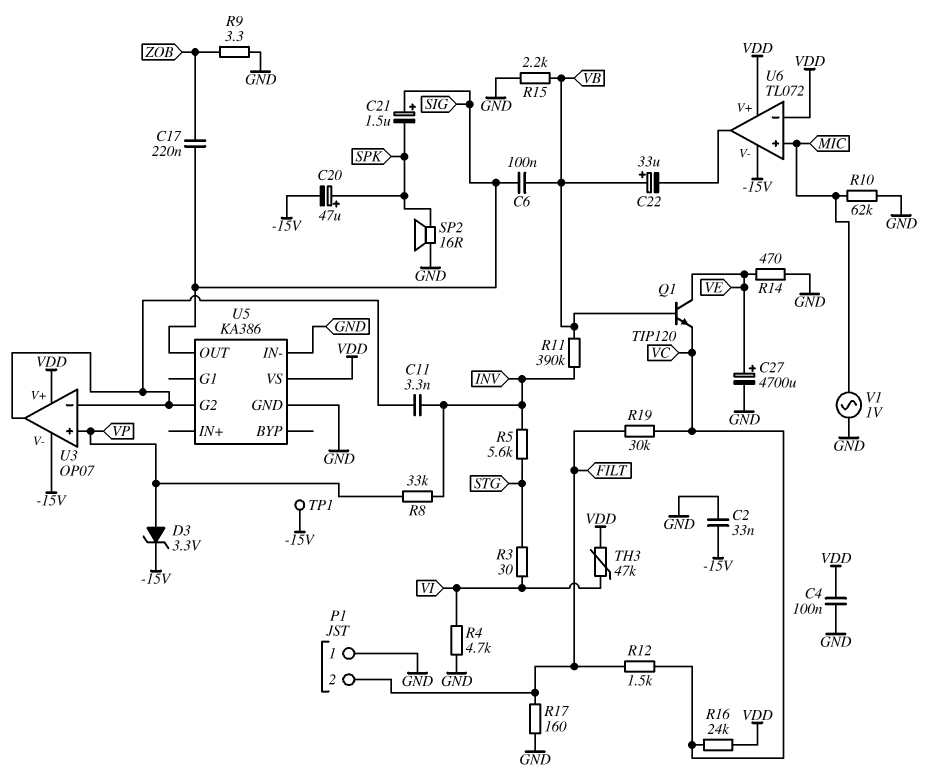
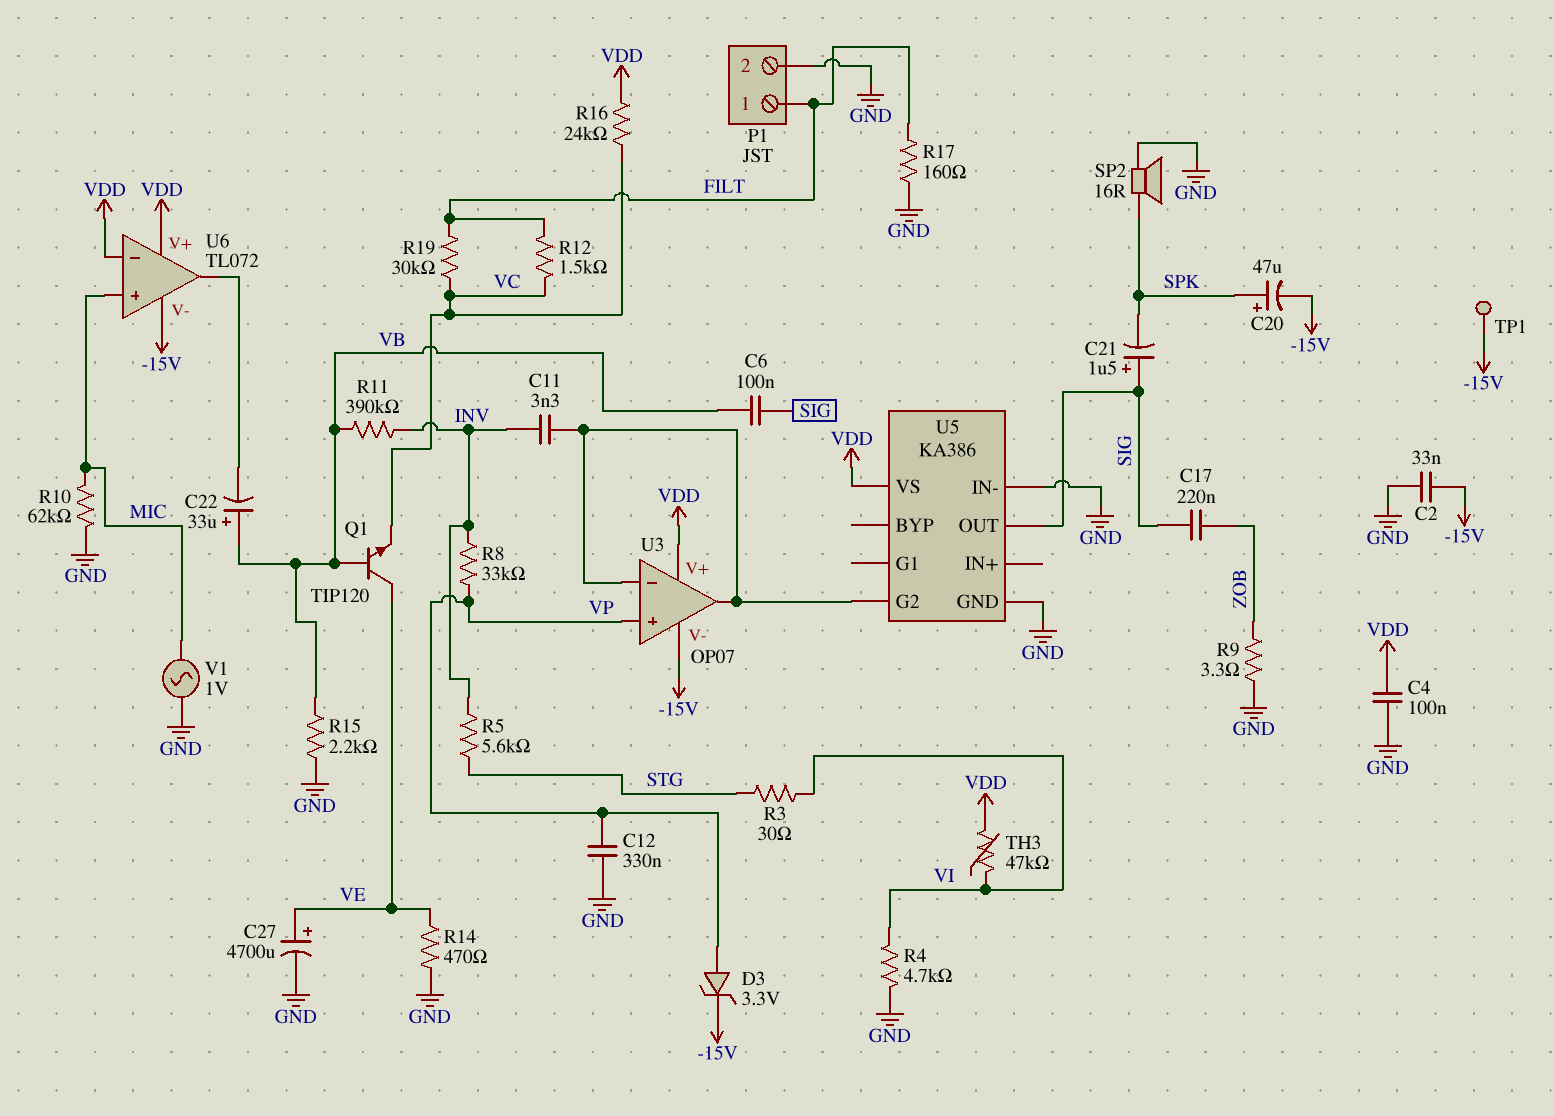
C12: none -> 330nF (GND, VP)
P1 pin 1: GND -> FILT
P1 pin 2: FILT -> GND

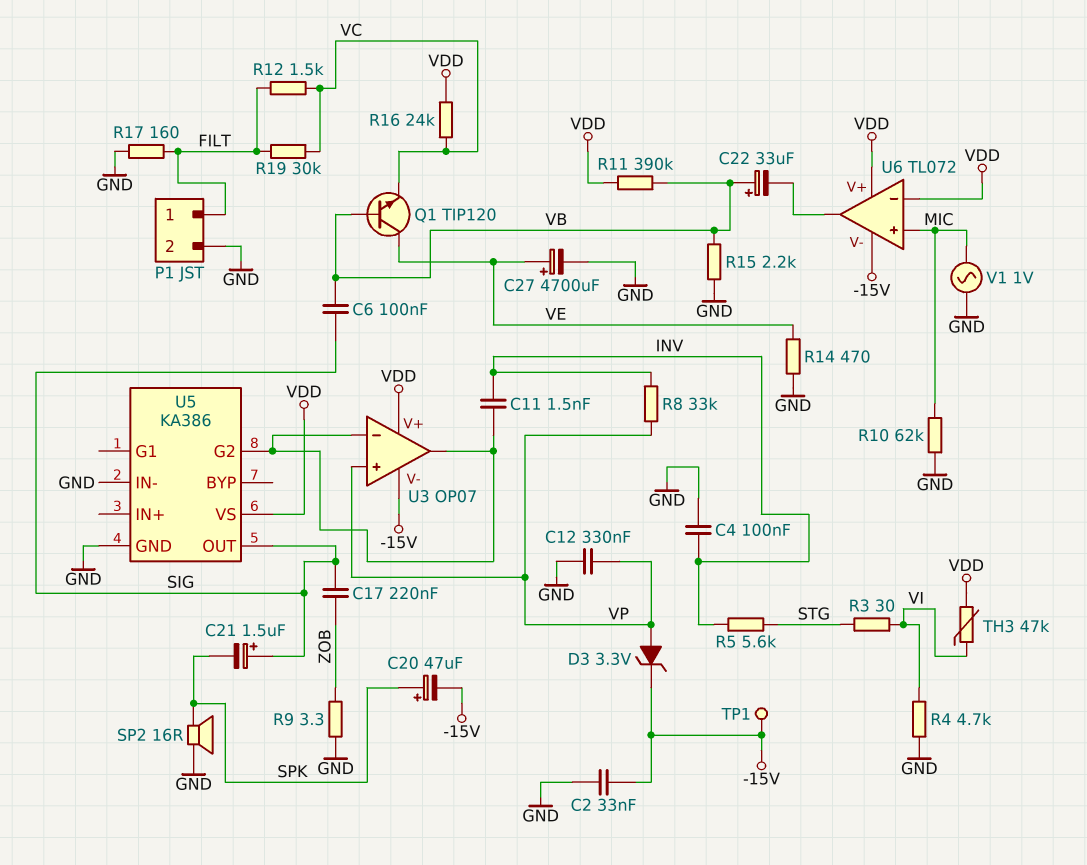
C4: 100nF (GND, VDD) -> 100nF (GND, INV)
C11: 3.3nF (INV, U3/in-) -> 1.5nF (INV, U3/in-)
R11: 390k (INV, VB) -> 390k (VB, VDD)

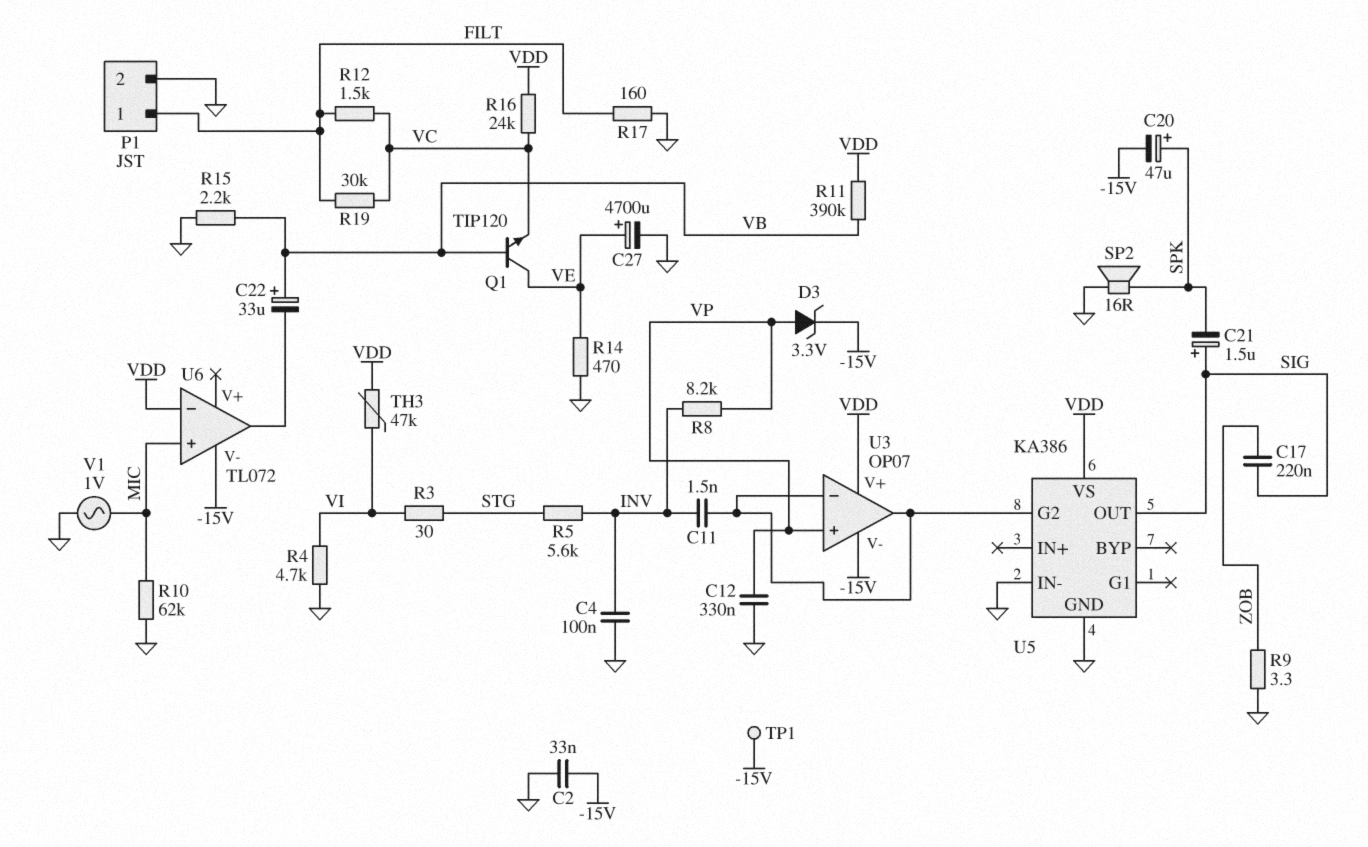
C6: 100nF (SIG, VB) -> none
R8: 33k (INV, VP) -> 8.2k (INV, VP)
U6 pin V+: VDD -> none

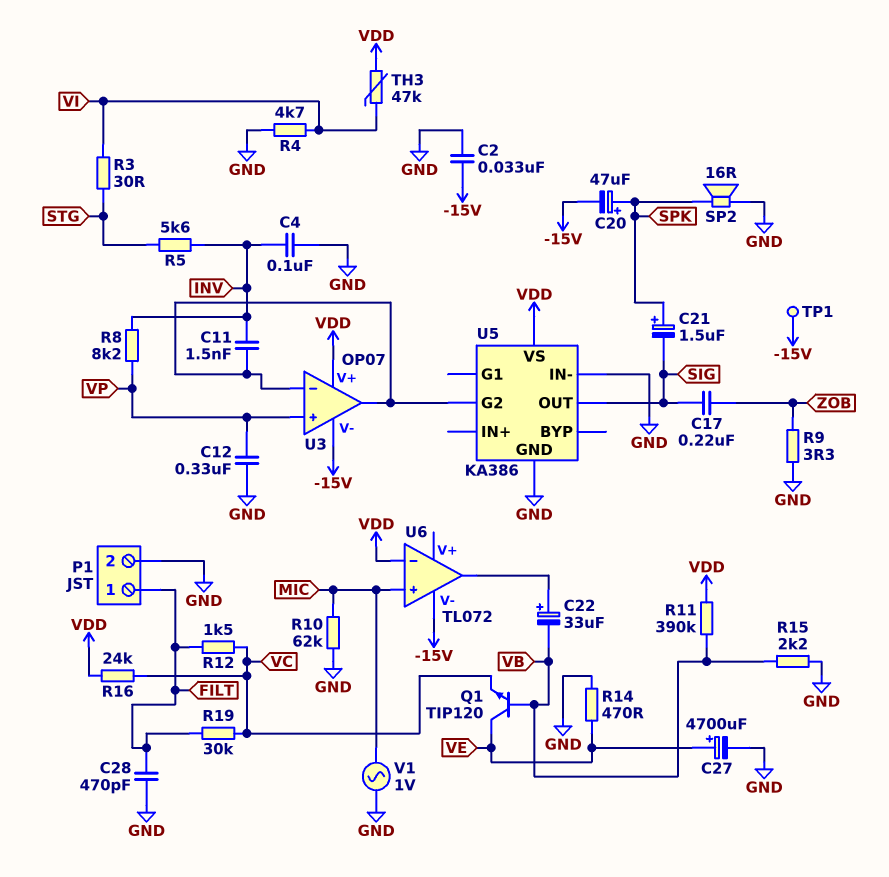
C21: 1.5uF (plus SIG, minus SPK) -> 1.5uF (plus SPK, minus SIG)
C22: 33uF (plus VB, minus U6/out) -> 33uF (plus U6/out, minus VB)
C28: none -> 470pF (FILT, GND)
D3: zener 3.3V (A VP, K -15V) -> none
R17: 160 (FILT, GND) -> none

